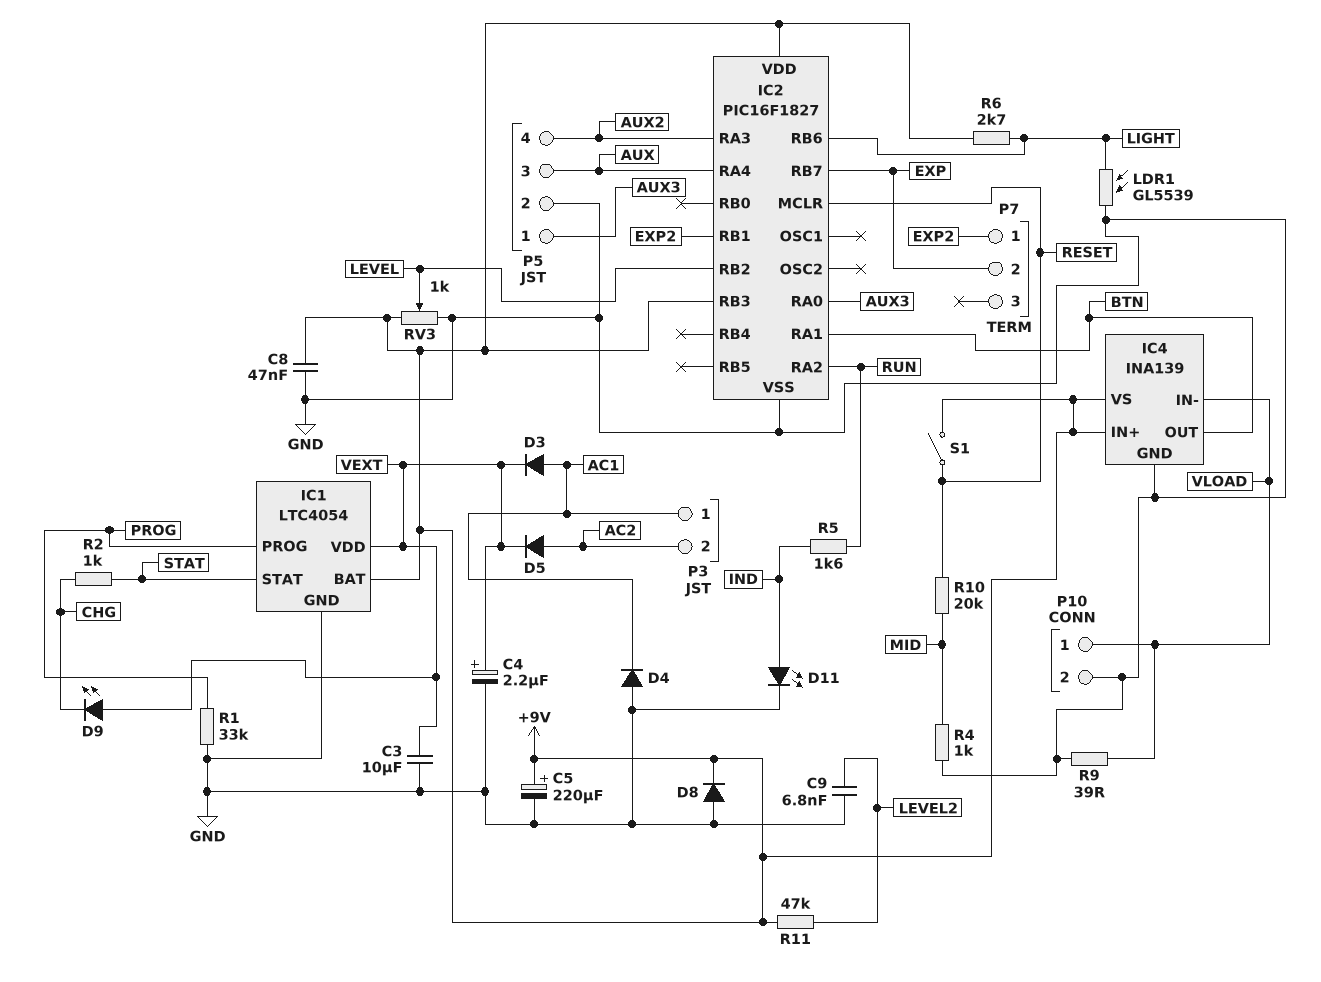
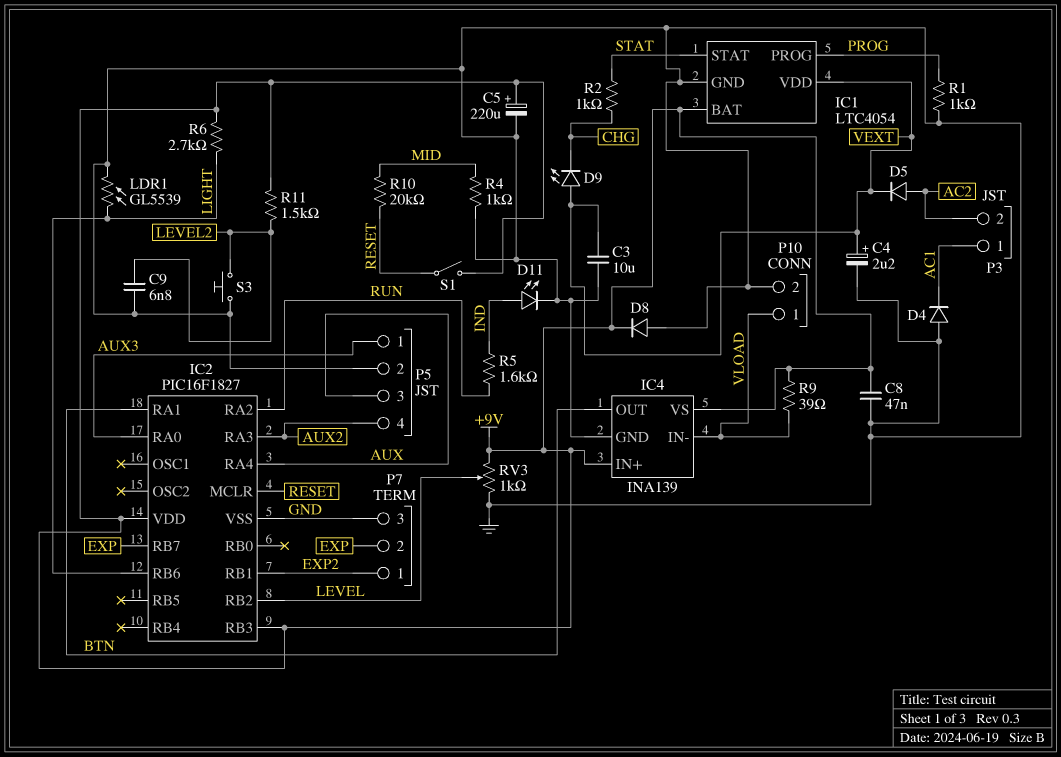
D3: diode (A AC1, K VEXT) -> none
P7 pin 3: none -> GND
R1: 33k (GND, PROG) -> 1k (GND, PROG)
R9: 39 (GND, VLOAD) -> 39 (+9V, VLOAD)
R11: 47k (+9V, LEVEL2) -> 1.5k (+9V, LEVEL2)
S3: none -> button (GND, LEVEL2)

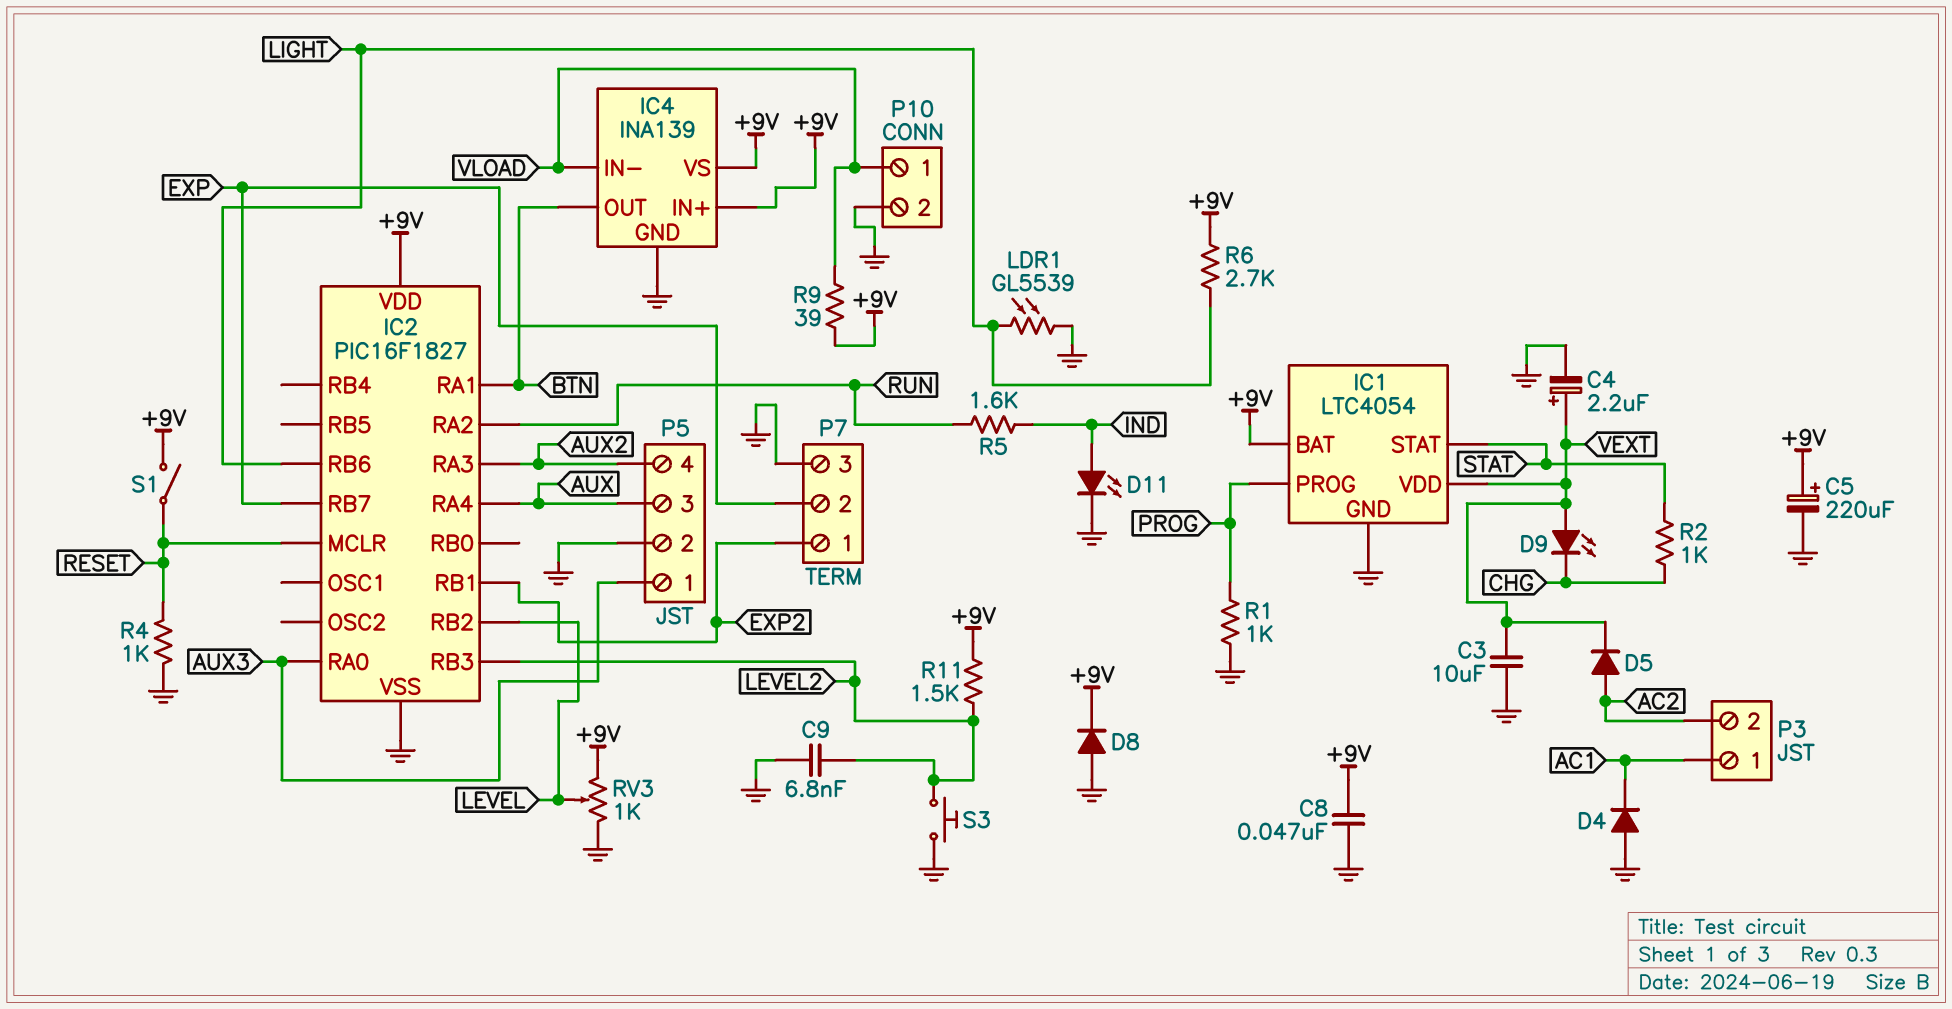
IC2 pin RB3: +9V -> LEVEL2
R4: 1k (GND, MID) -> 1k (GND, RESET)
R10: 20k (MID, RESET) -> none

